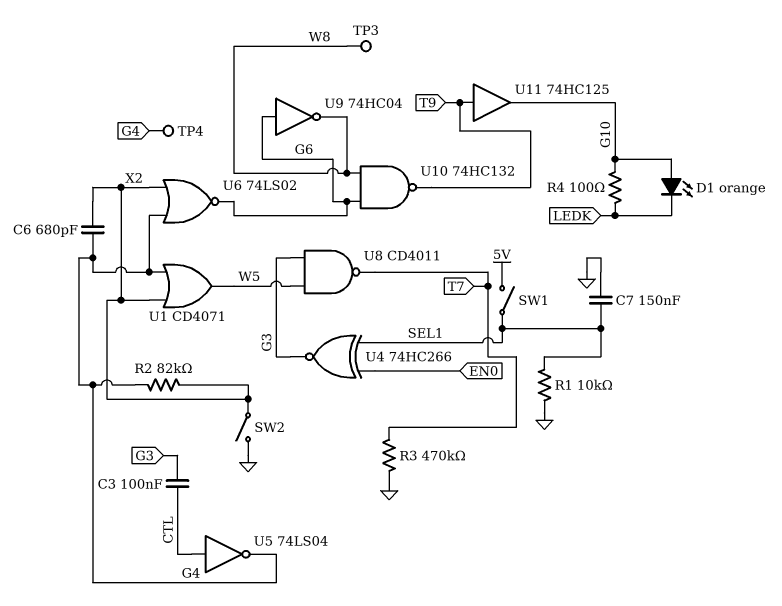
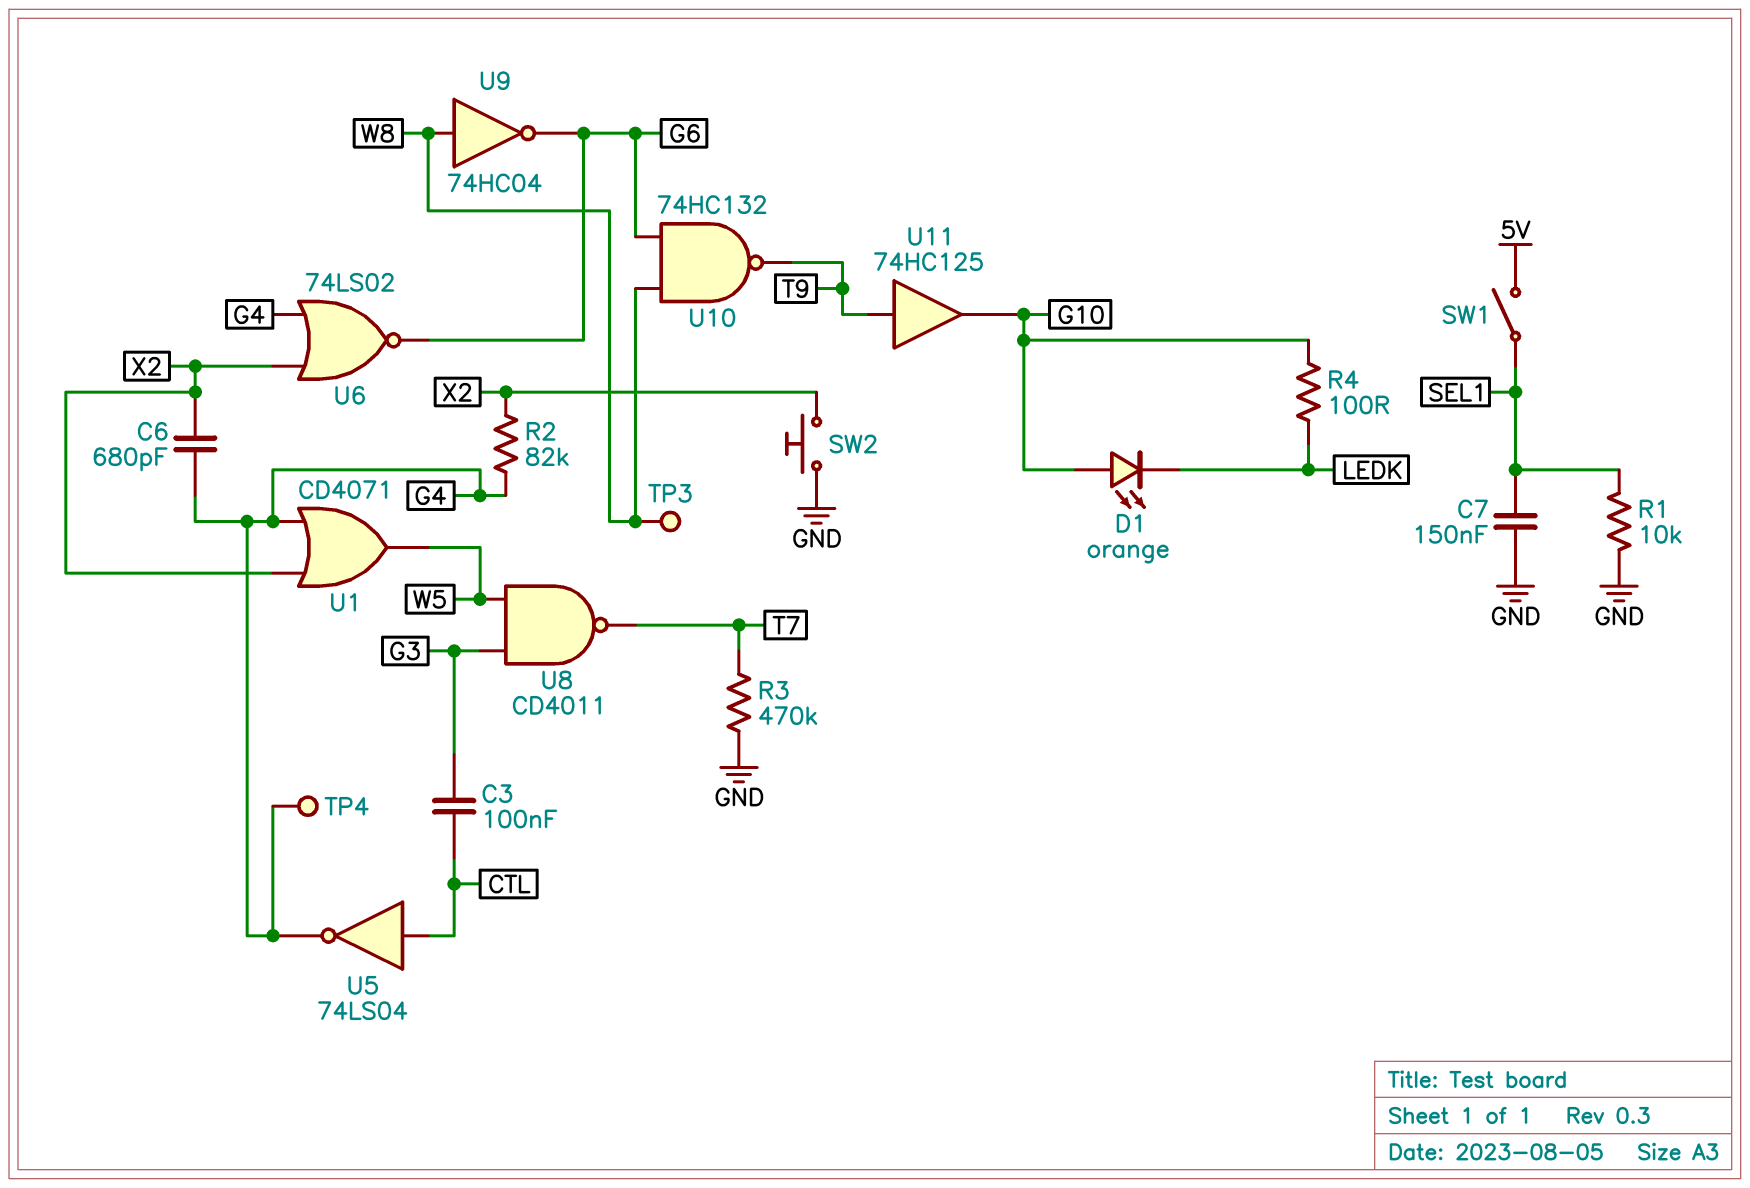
SW2: switch (GND, X2) -> button (GND, X2)
U4: XNOR 74HC266 (in EN0, in SEL1, out G3) -> none
U9: NOT 74HC04 (in G6, out W8) -> NOT 74HC04 (in W8, out G6)

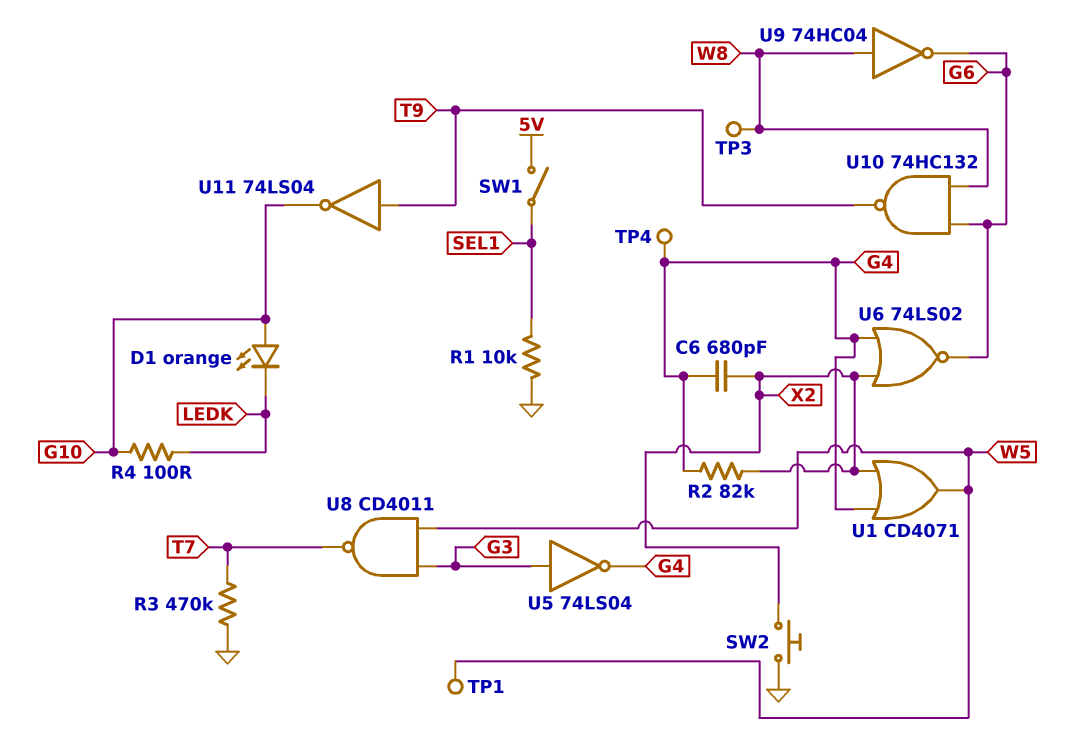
C3: 100nF (CTL, G3) -> none
C7: 150nF (GND, SEL1) -> none
TP1: none -> test point (W5)
U5: NOT 74LS04 (in CTL, out G4) -> NOT 74LS04 (in G3, out G4)
U11: buffer 74HC125 (in T9, out G10) -> NOT 74LS04 (in T9, out G10)

